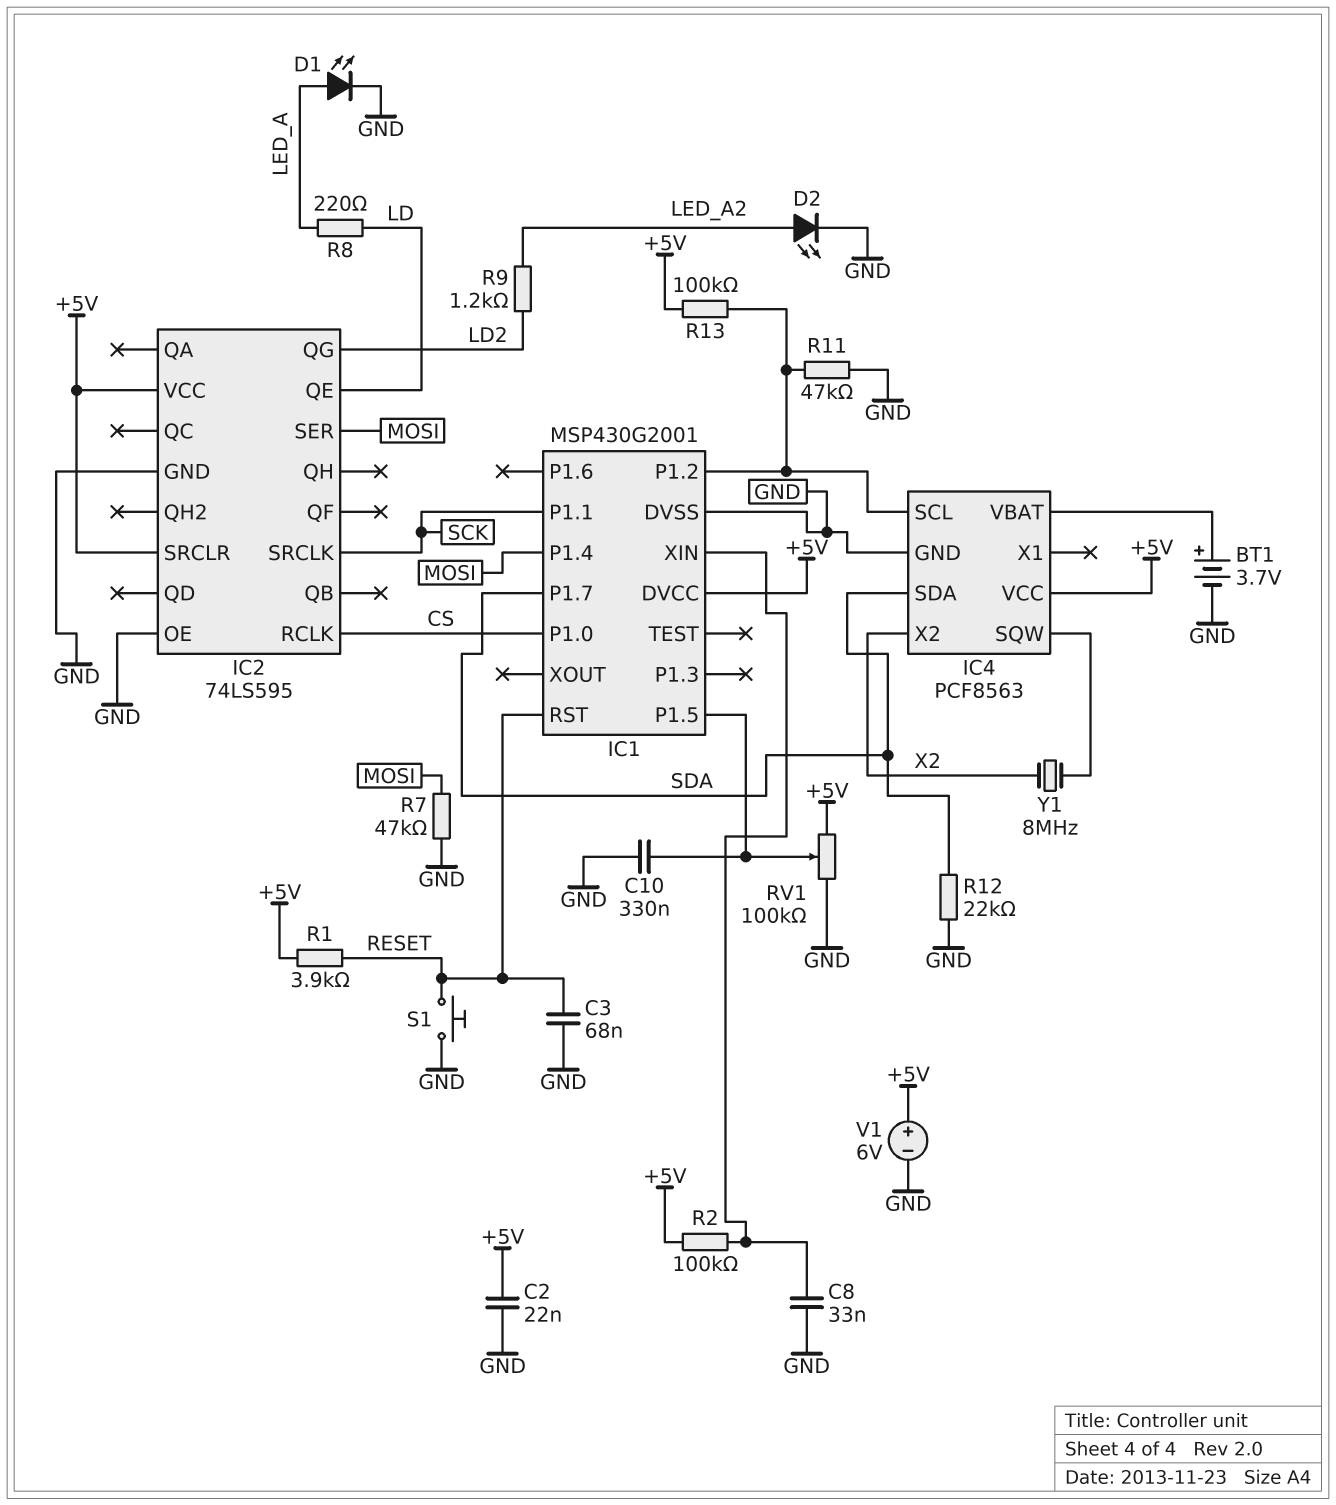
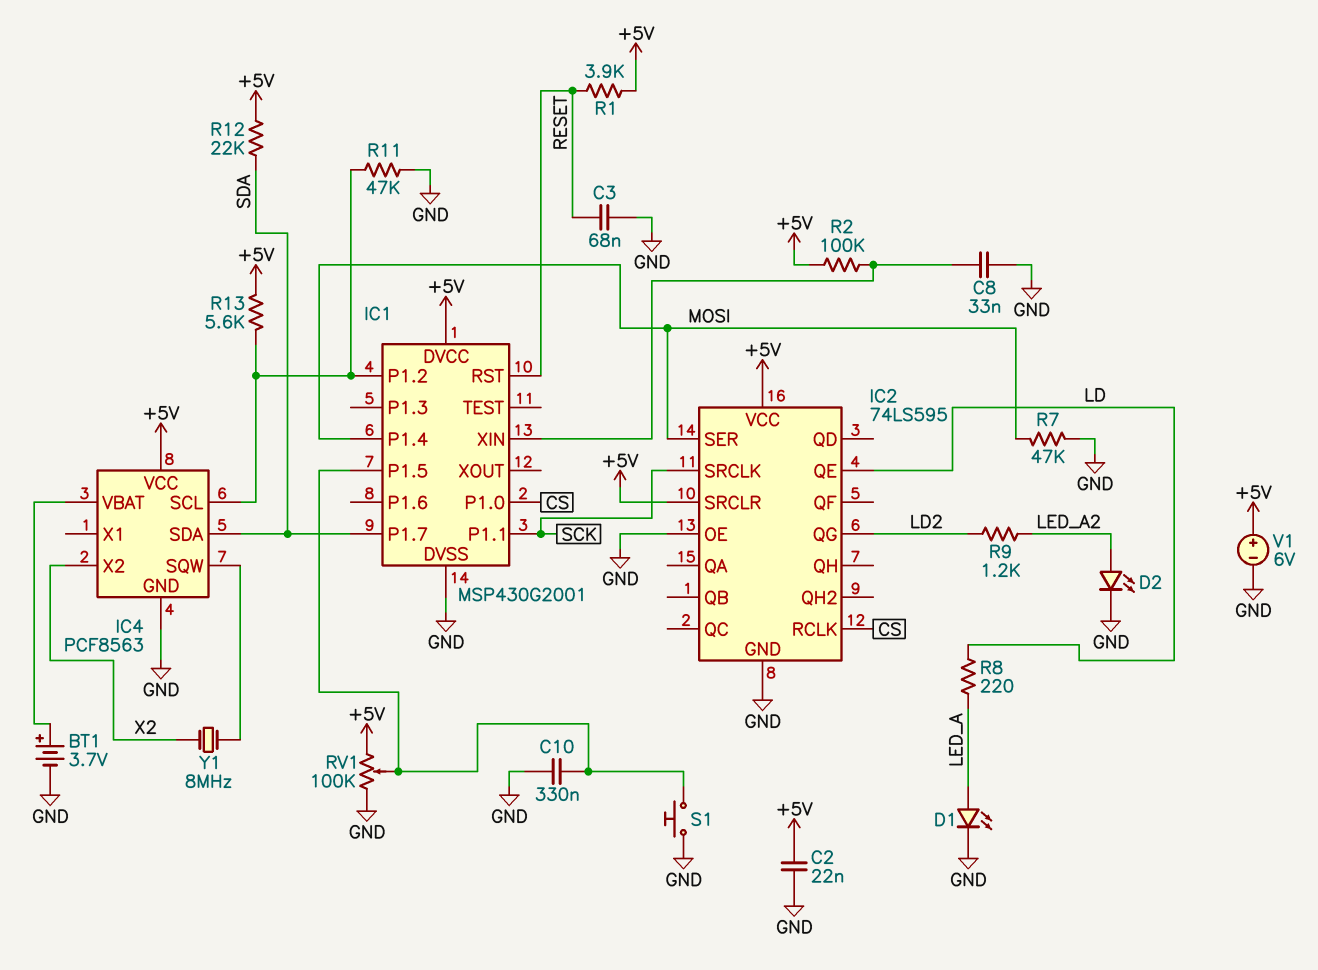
R12: 22k (GND, SDA) -> 22k (+5V, SDA)
R13: 100k (+5V, IC1/P1.2) -> 5.6k (+5V, IC1/P1.2)
S1: button (GND, RESET) -> button (GND, IC1/P1.5)

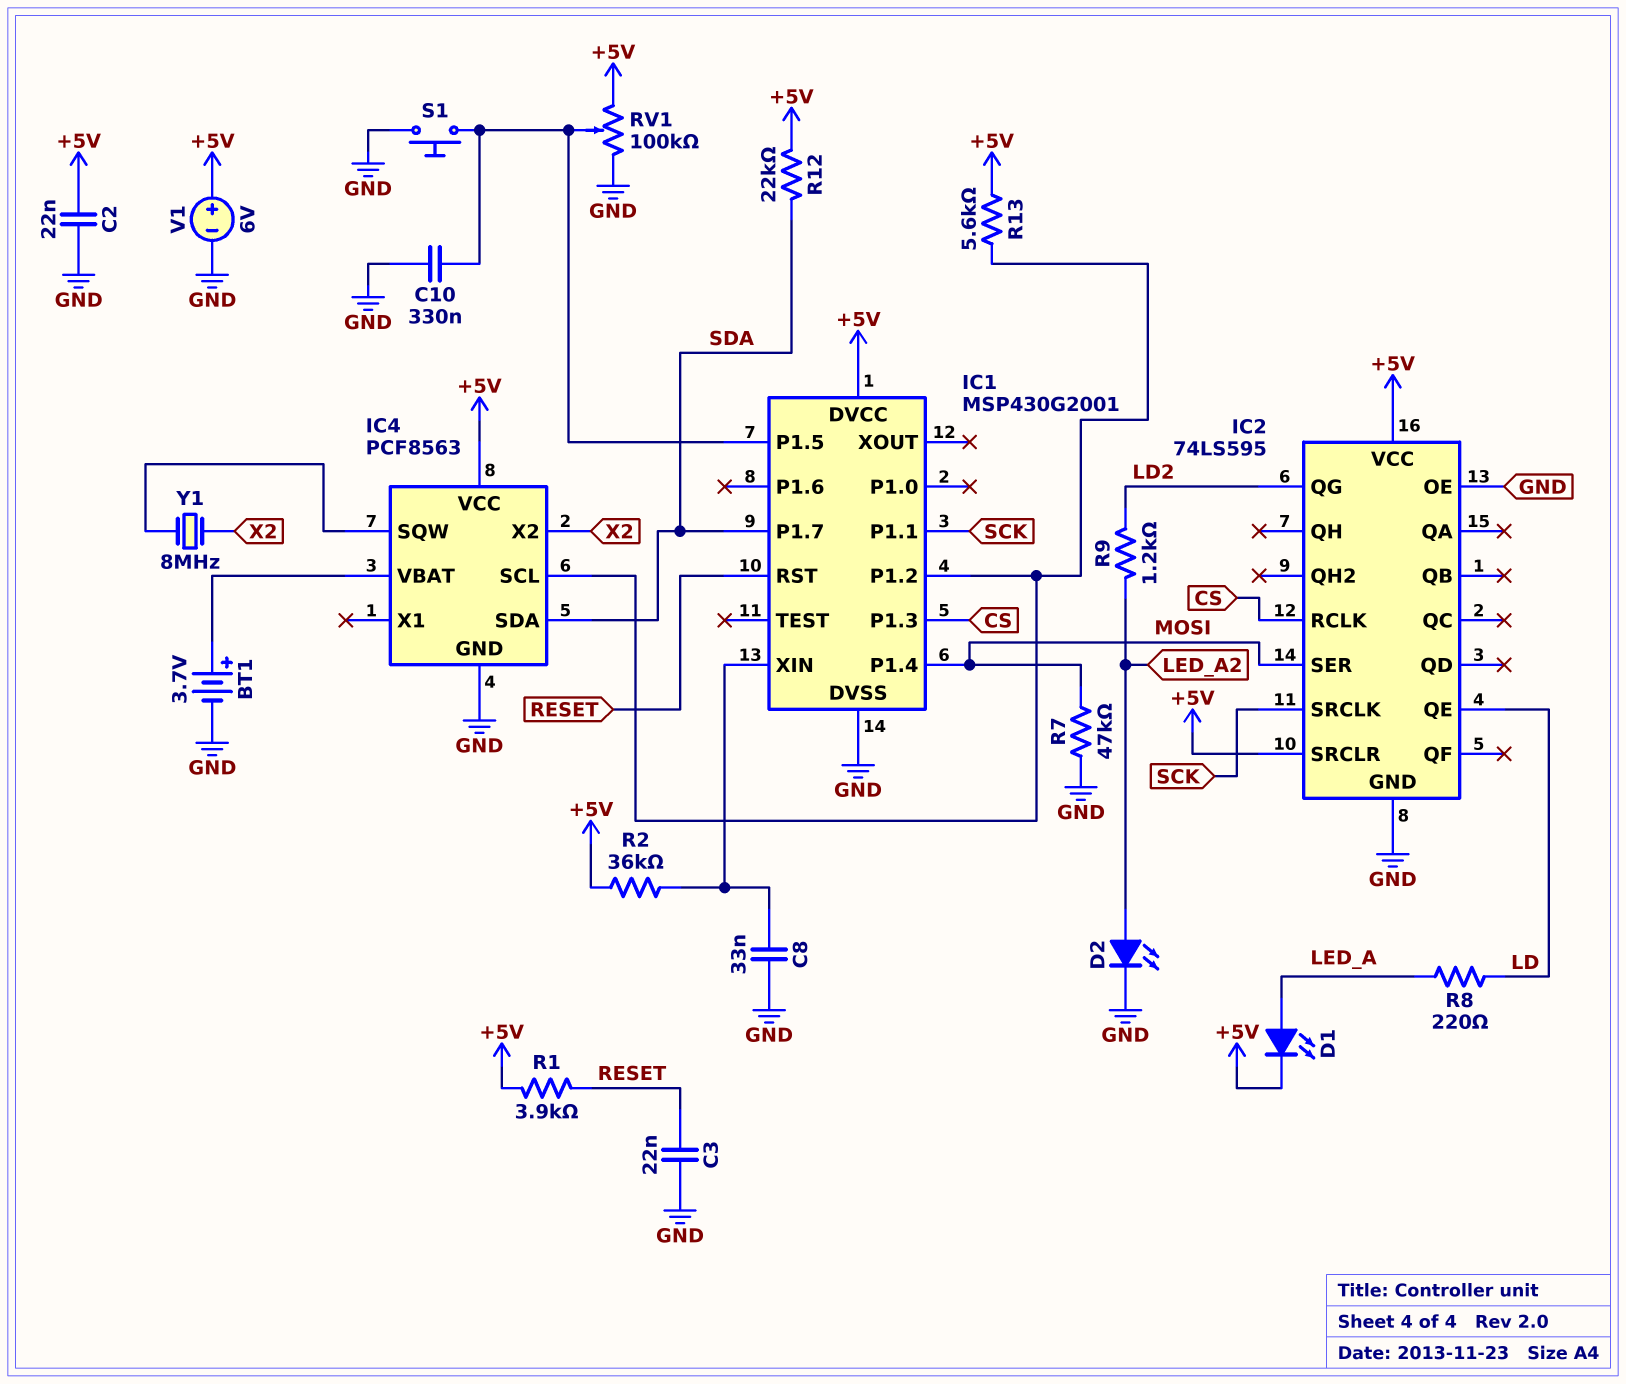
C3: 68nF (GND, RESET) -> 22nF (GND, RESET)
D1: LED (A LED_A, K GND) -> LED (A LED_A, K +5V)
IC1 pin P1.0: CS -> none
IC1 pin P1.3: none -> CS
R2: 100k (+5V, IC1/XIN) -> 36k (+5V, IC1/XIN)
R11: 47k (GND, IC1/P1.2) -> none

